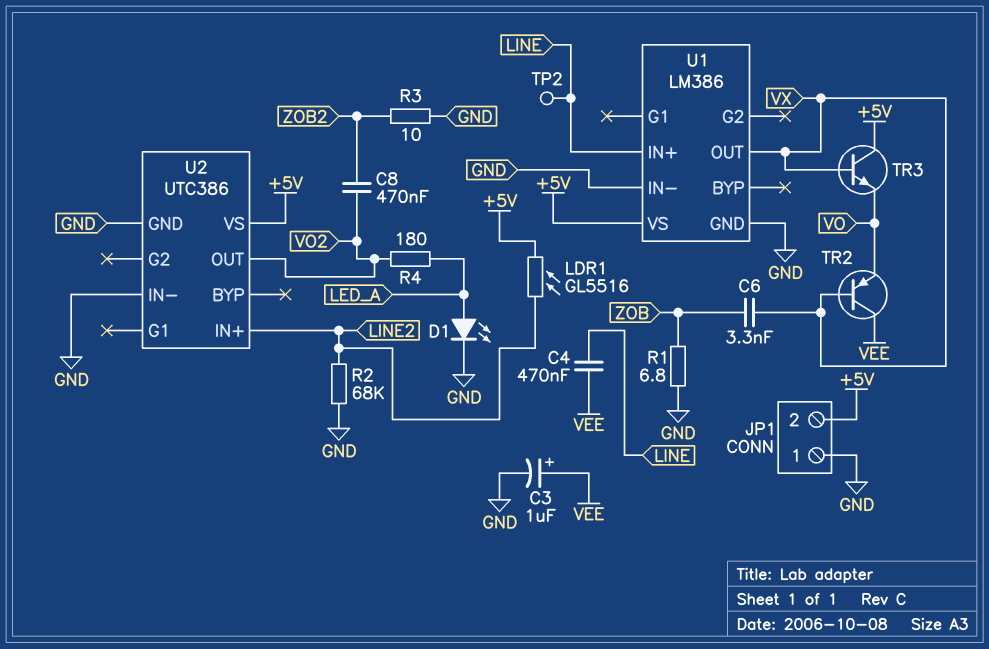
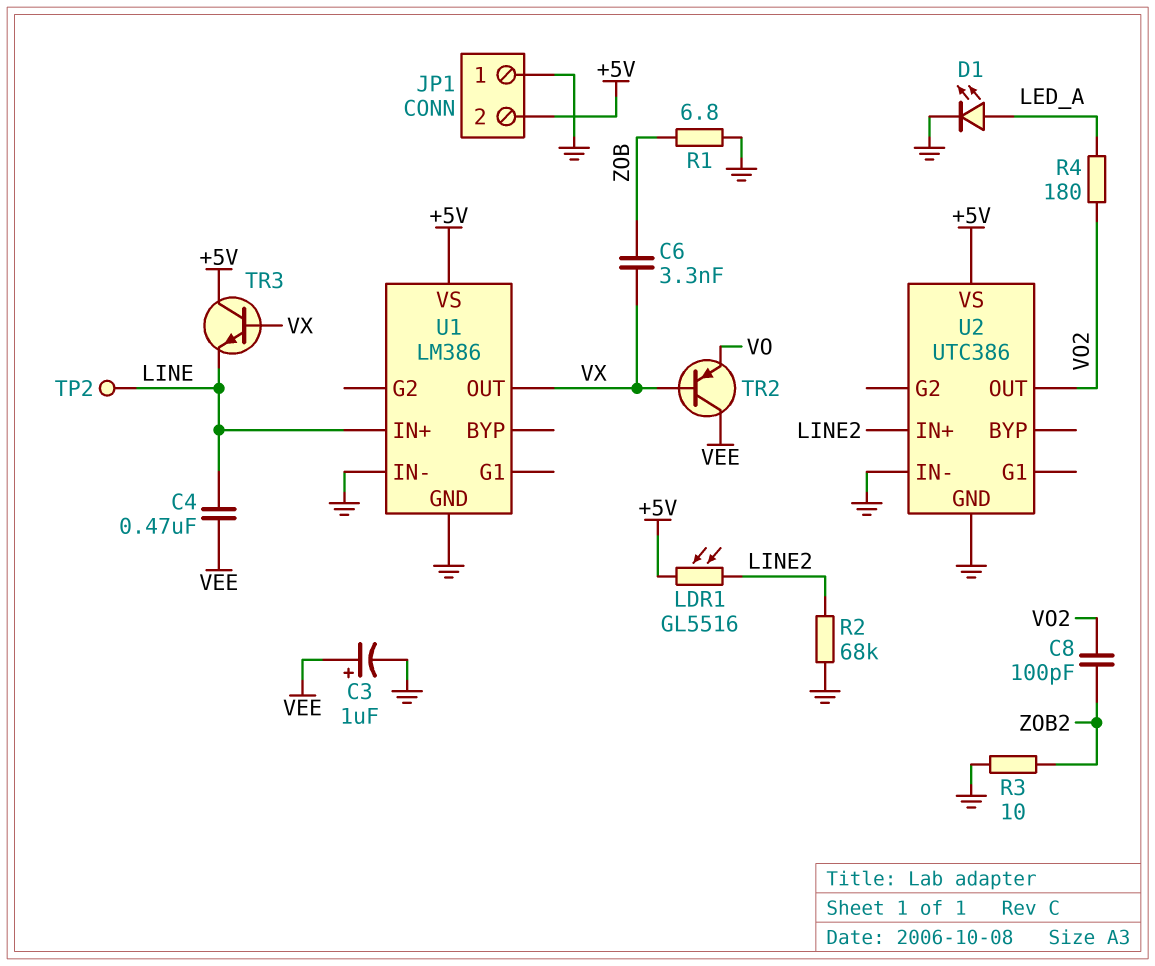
C8: 470nF (VO2, ZOB2) -> 100pF (VO2, ZOB2)
TR3: NPN (B VX, C +5V, E VO) -> NPN (B VX, C +5V, E LINE)

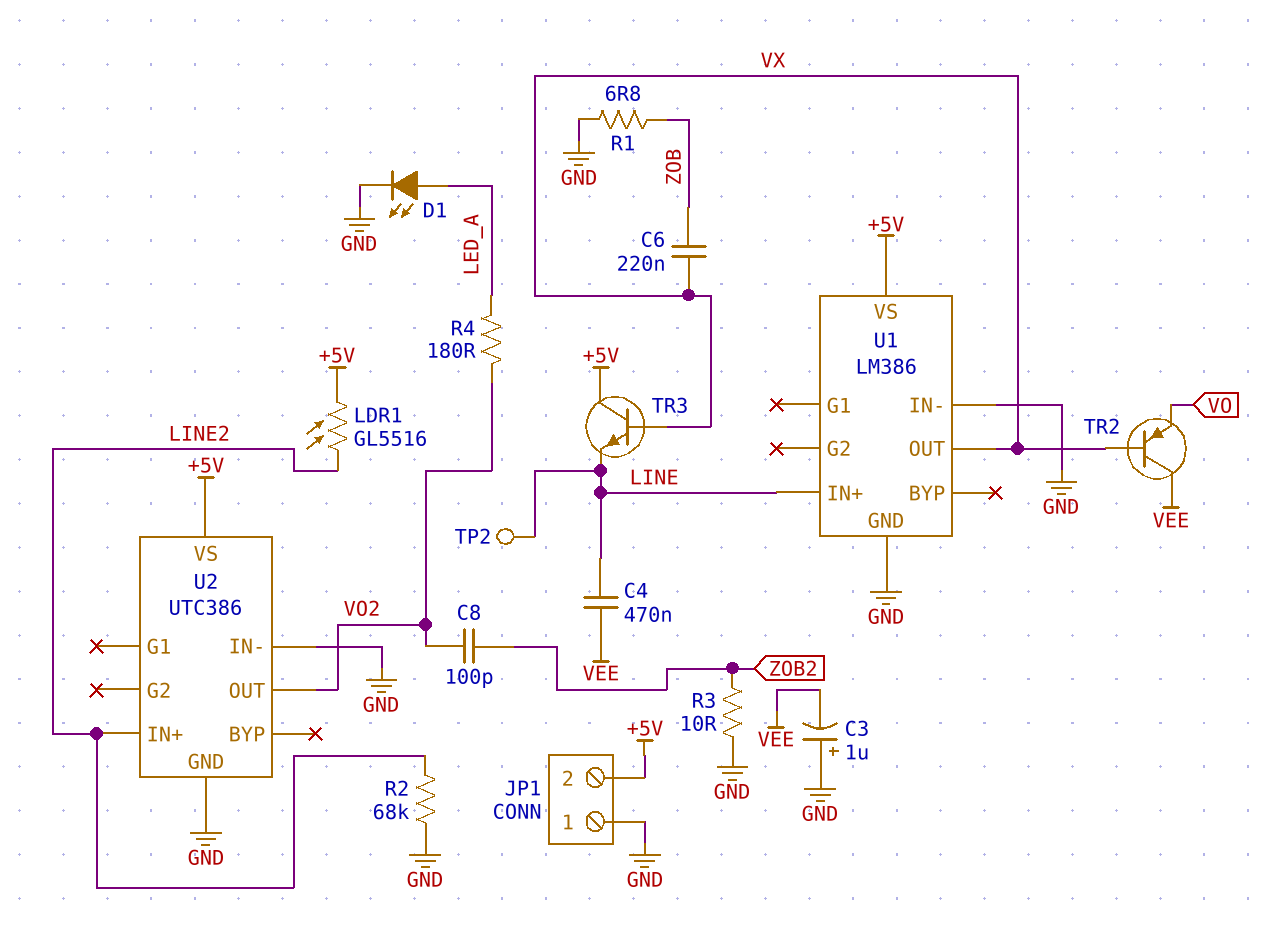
C3: 1uF (plus VEE, minus GND) -> 1uF (plus GND, minus VEE)
C6: 3.3nF (VX, ZOB) -> 220nF (VX, ZOB)

